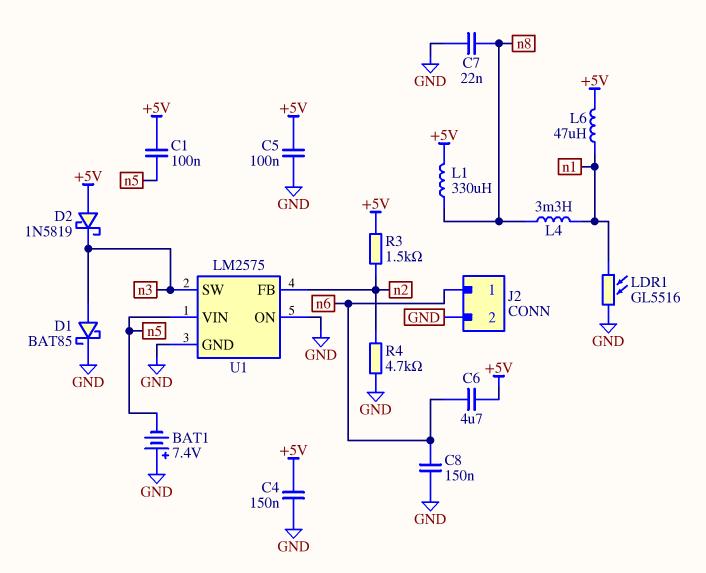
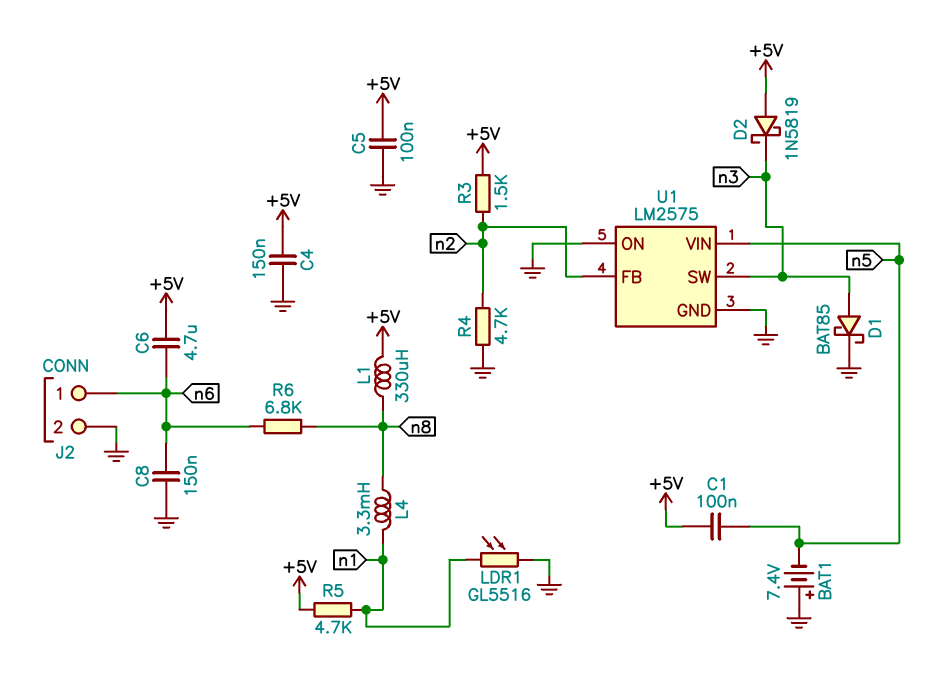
C7: 22nF (GND, n8) -> none
L6: 47uH (+5V, n1) -> none
R5: none -> 4.7k (+5V, n1)
R6: none -> 6.8k (n6, n8)

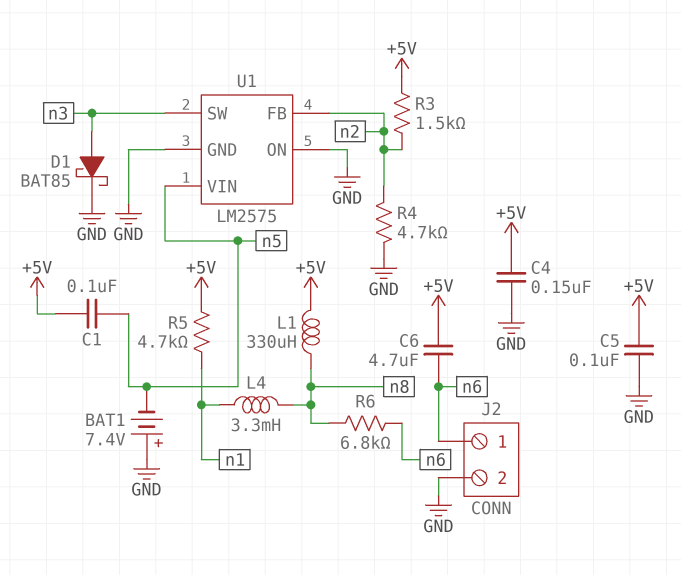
C8: 150nF (GND, n6) -> none
D2: schottky 1N5819 (A +5V, K n3) -> none
LDR1: GL5516 (GND, n1) -> none

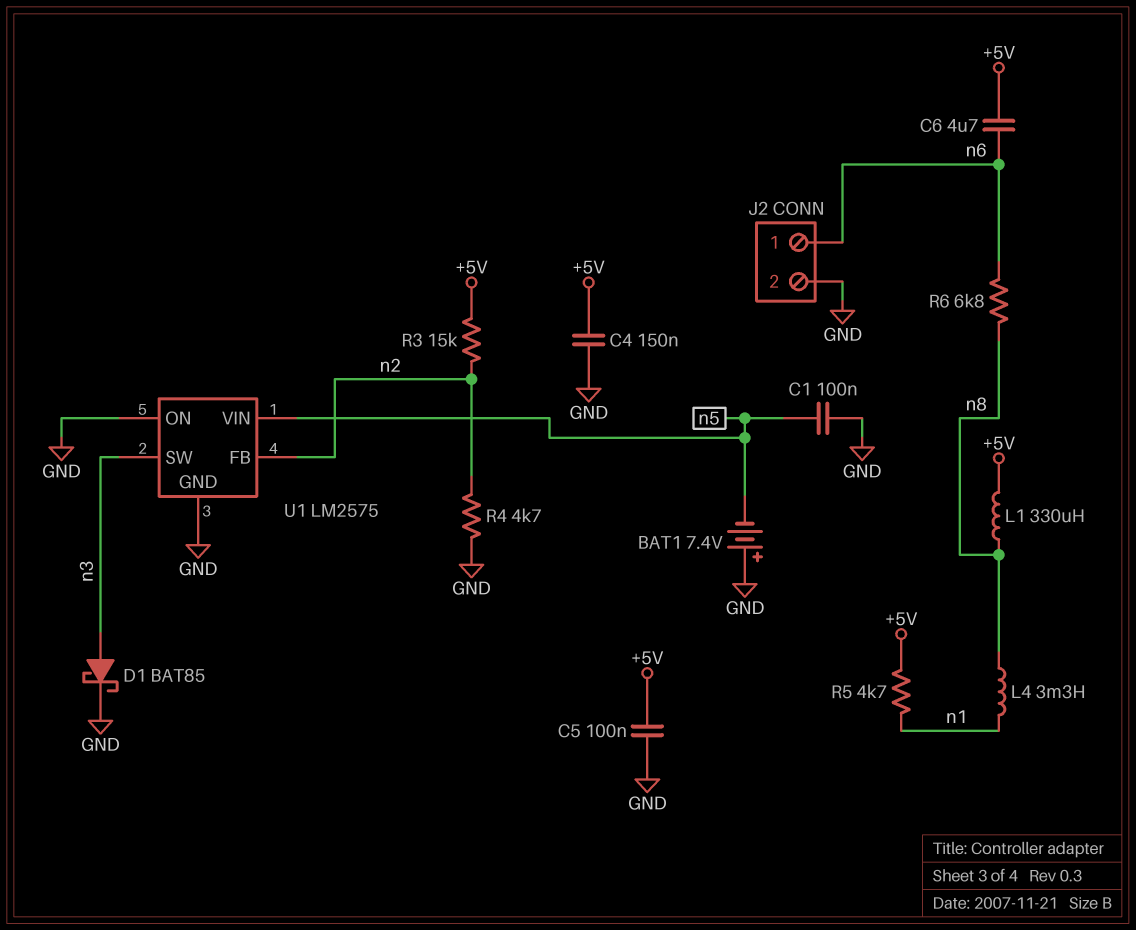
C1: 100nF (+5V, n5) -> 100nF (GND, n5)
R3: 1.5k (+5V, n2) -> 15k (+5V, n2)

